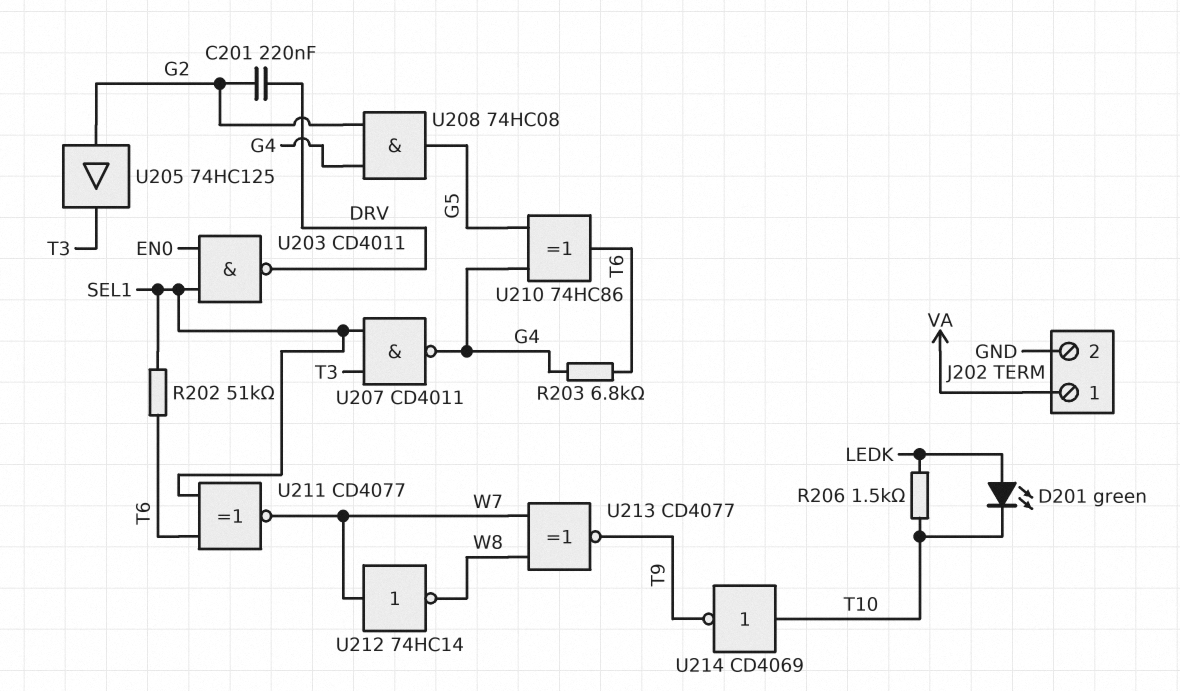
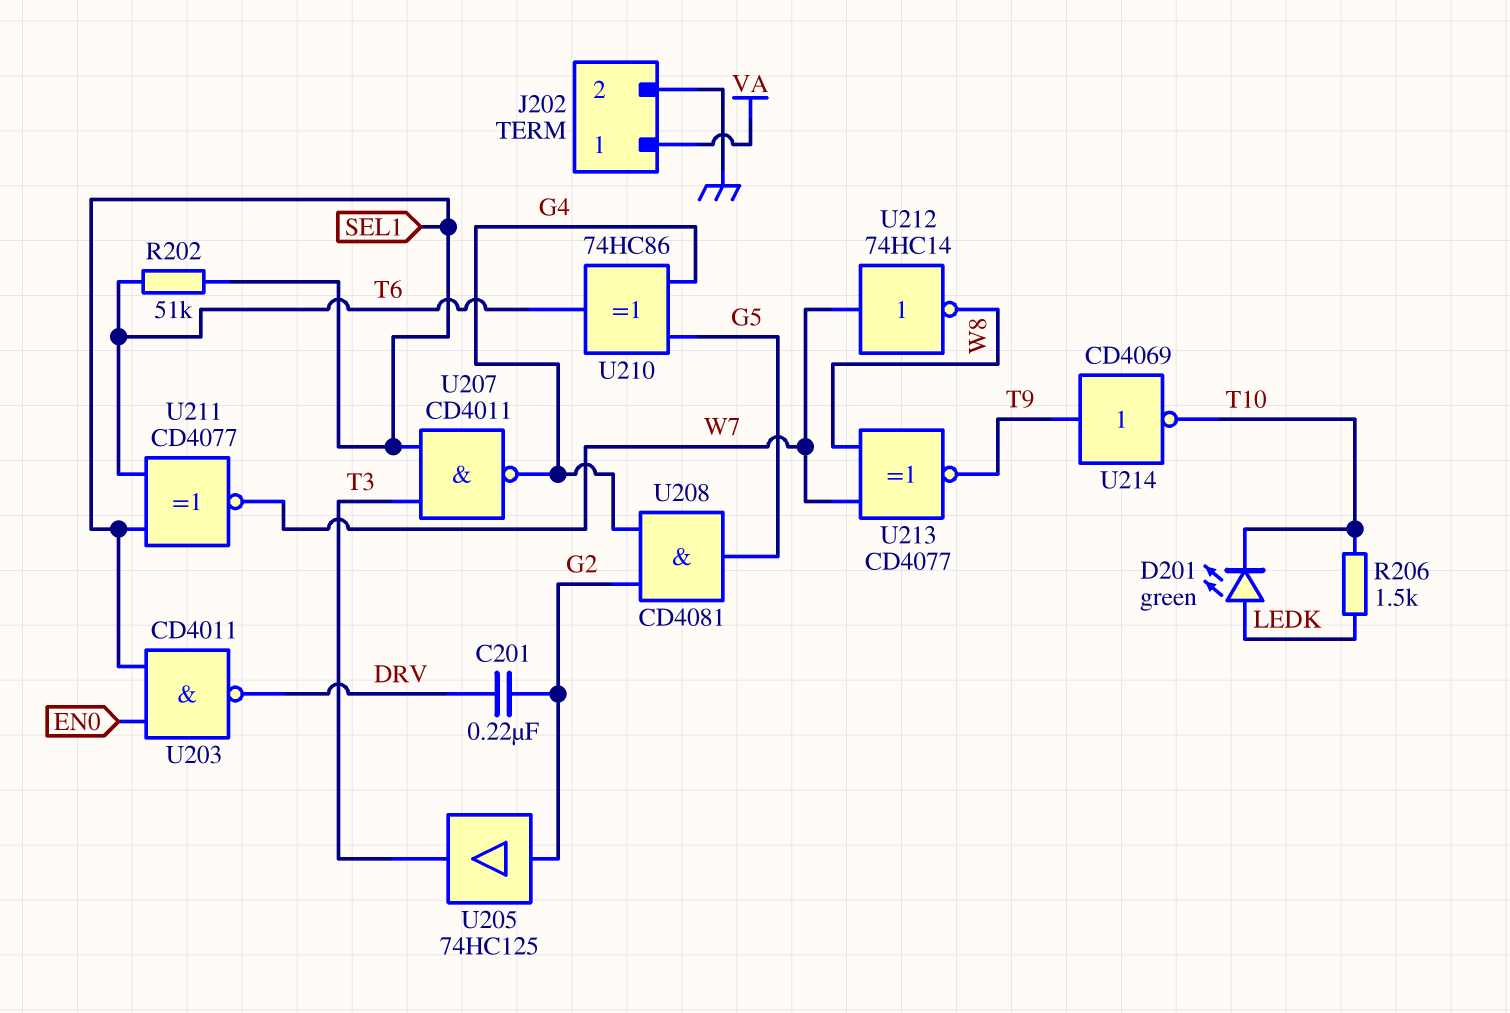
R203: 6.8k (G4, T6) -> none
U208: AND 74HC08 (in G2, in G4, out G5) -> AND CD4081 (in G2, in G4, out G5)
U214: NOT CD4069 (in T10, out T9) -> NOT CD4069 (in T9, out T10)

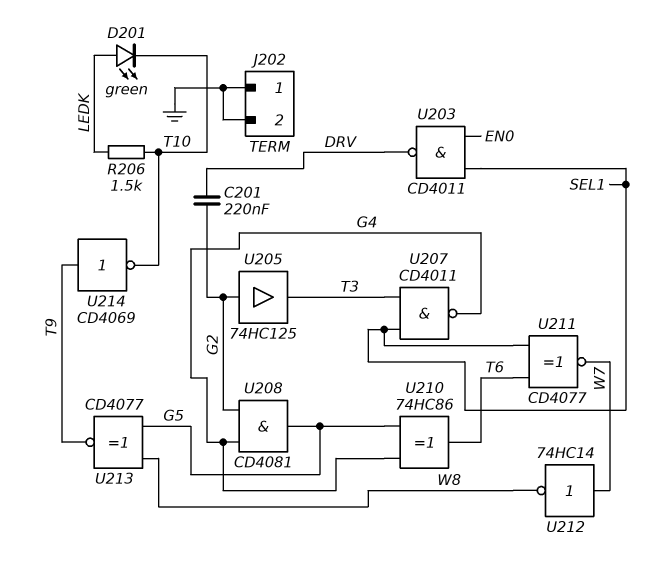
J202 pin 1: VA -> GND
R202: 51k (SEL1, T6) -> none
U213: XNOR CD4077 (in W7, in W8, out T9) -> XNOR CD4077 (in G5, in W8, out T9)

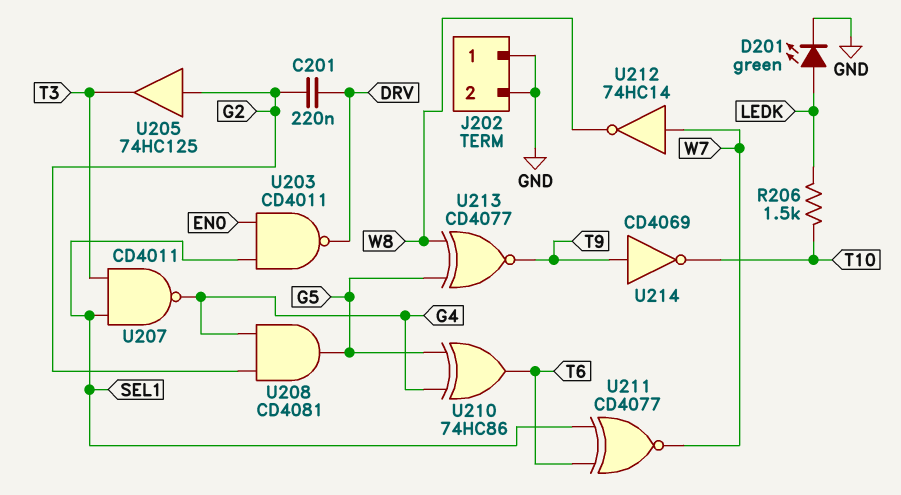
D201: LED green (A LEDK, K T10) -> LED green (A LEDK, K GND)

